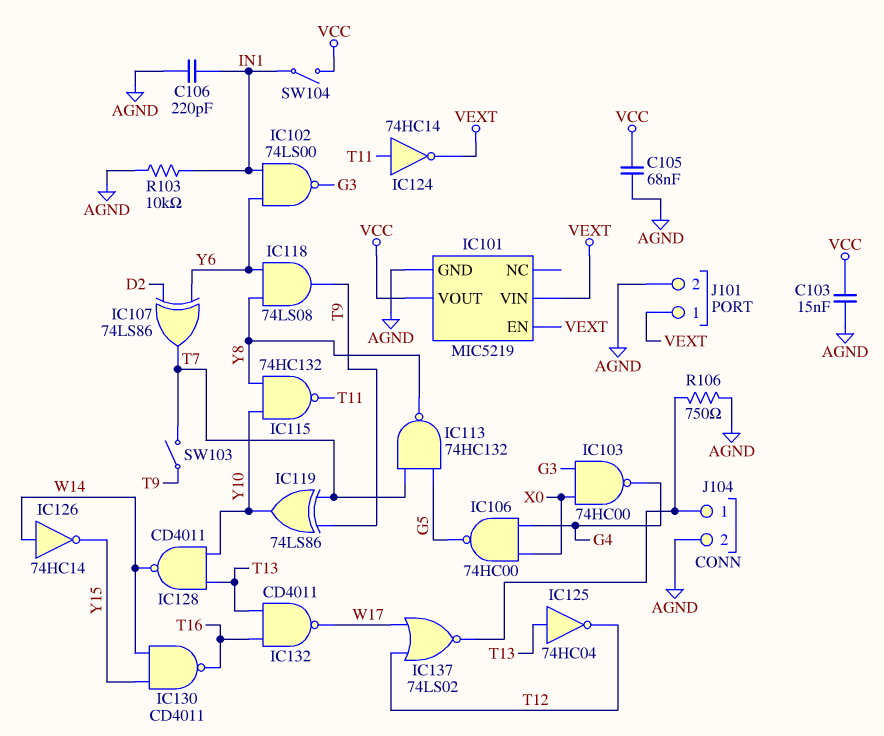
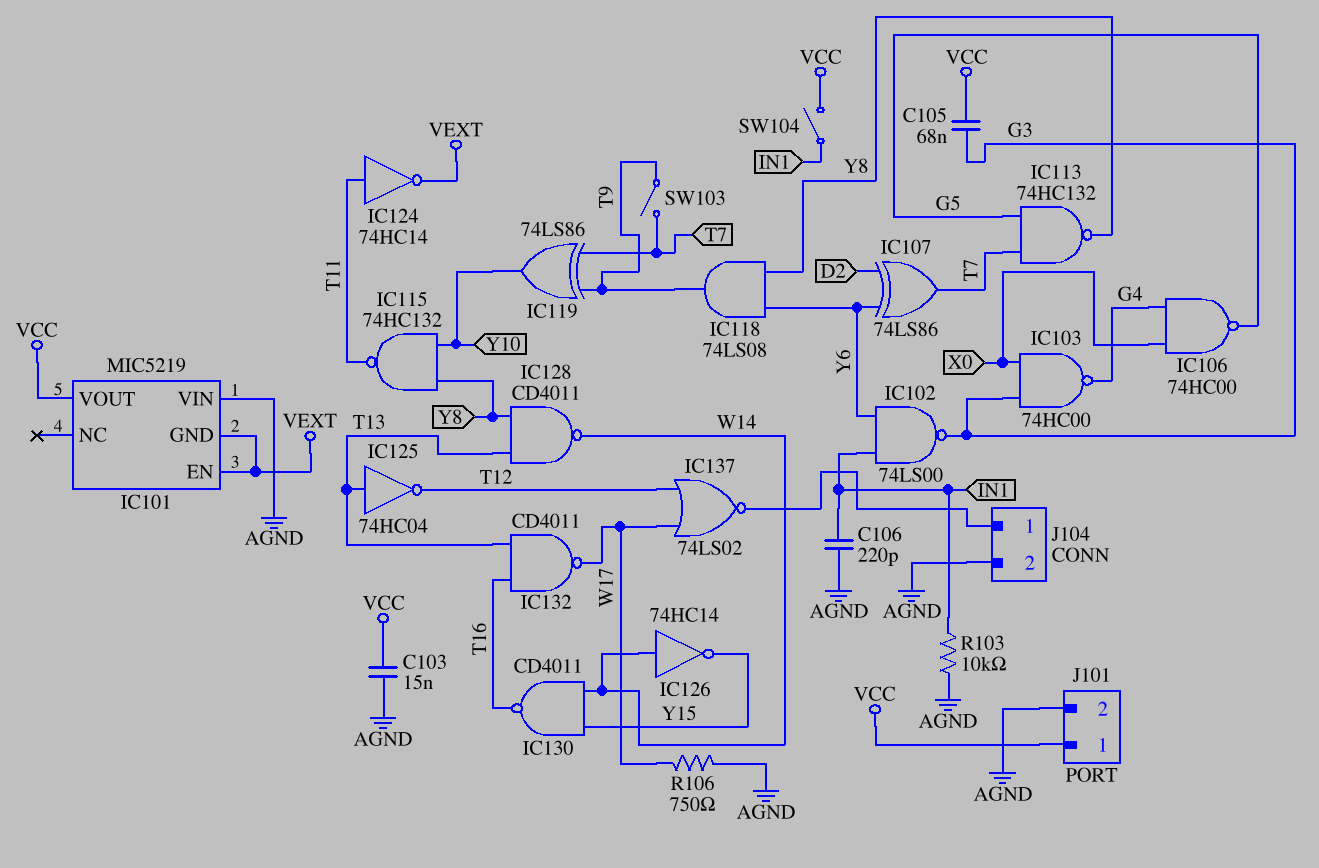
C105: 68nF (AGND, VCC) -> 68nF (G3, VCC)
IC101 pin GND: AGND -> VEXT
IC101 pin VIN: VEXT -> AGND
IC128: NAND CD4011 (in T13, in Y10, out W14) -> NAND CD4011 (in T13, in Y8, out W14)
J101 pin 1: VEXT -> VCC
R106: 750 (AGND, J104/1) -> 750 (AGND, W17)

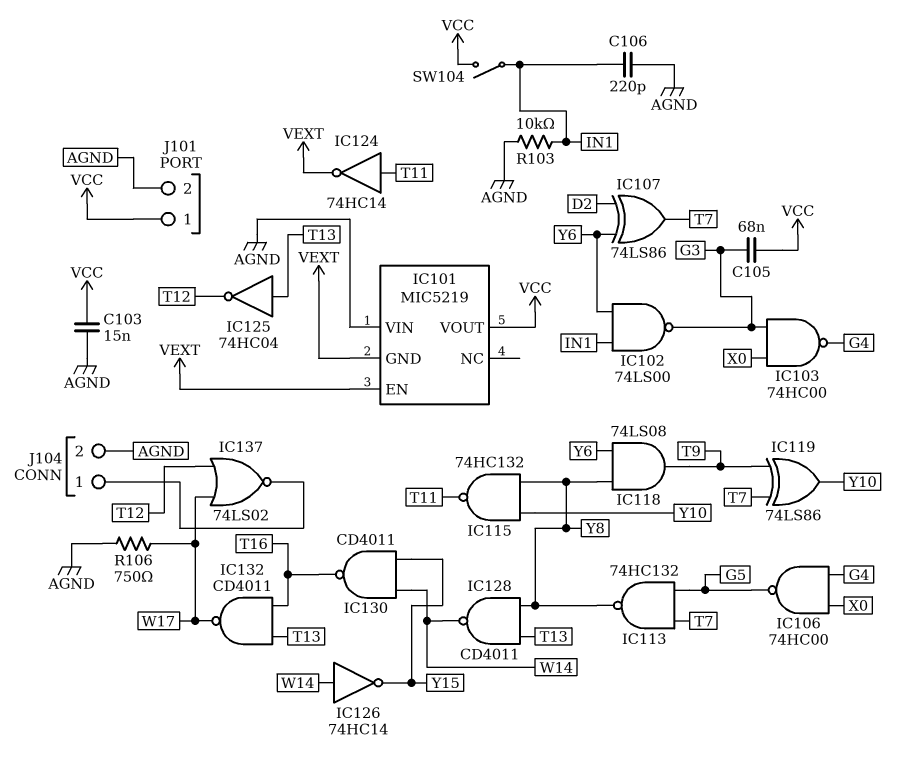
SW103: switch (T7, T9) -> none

